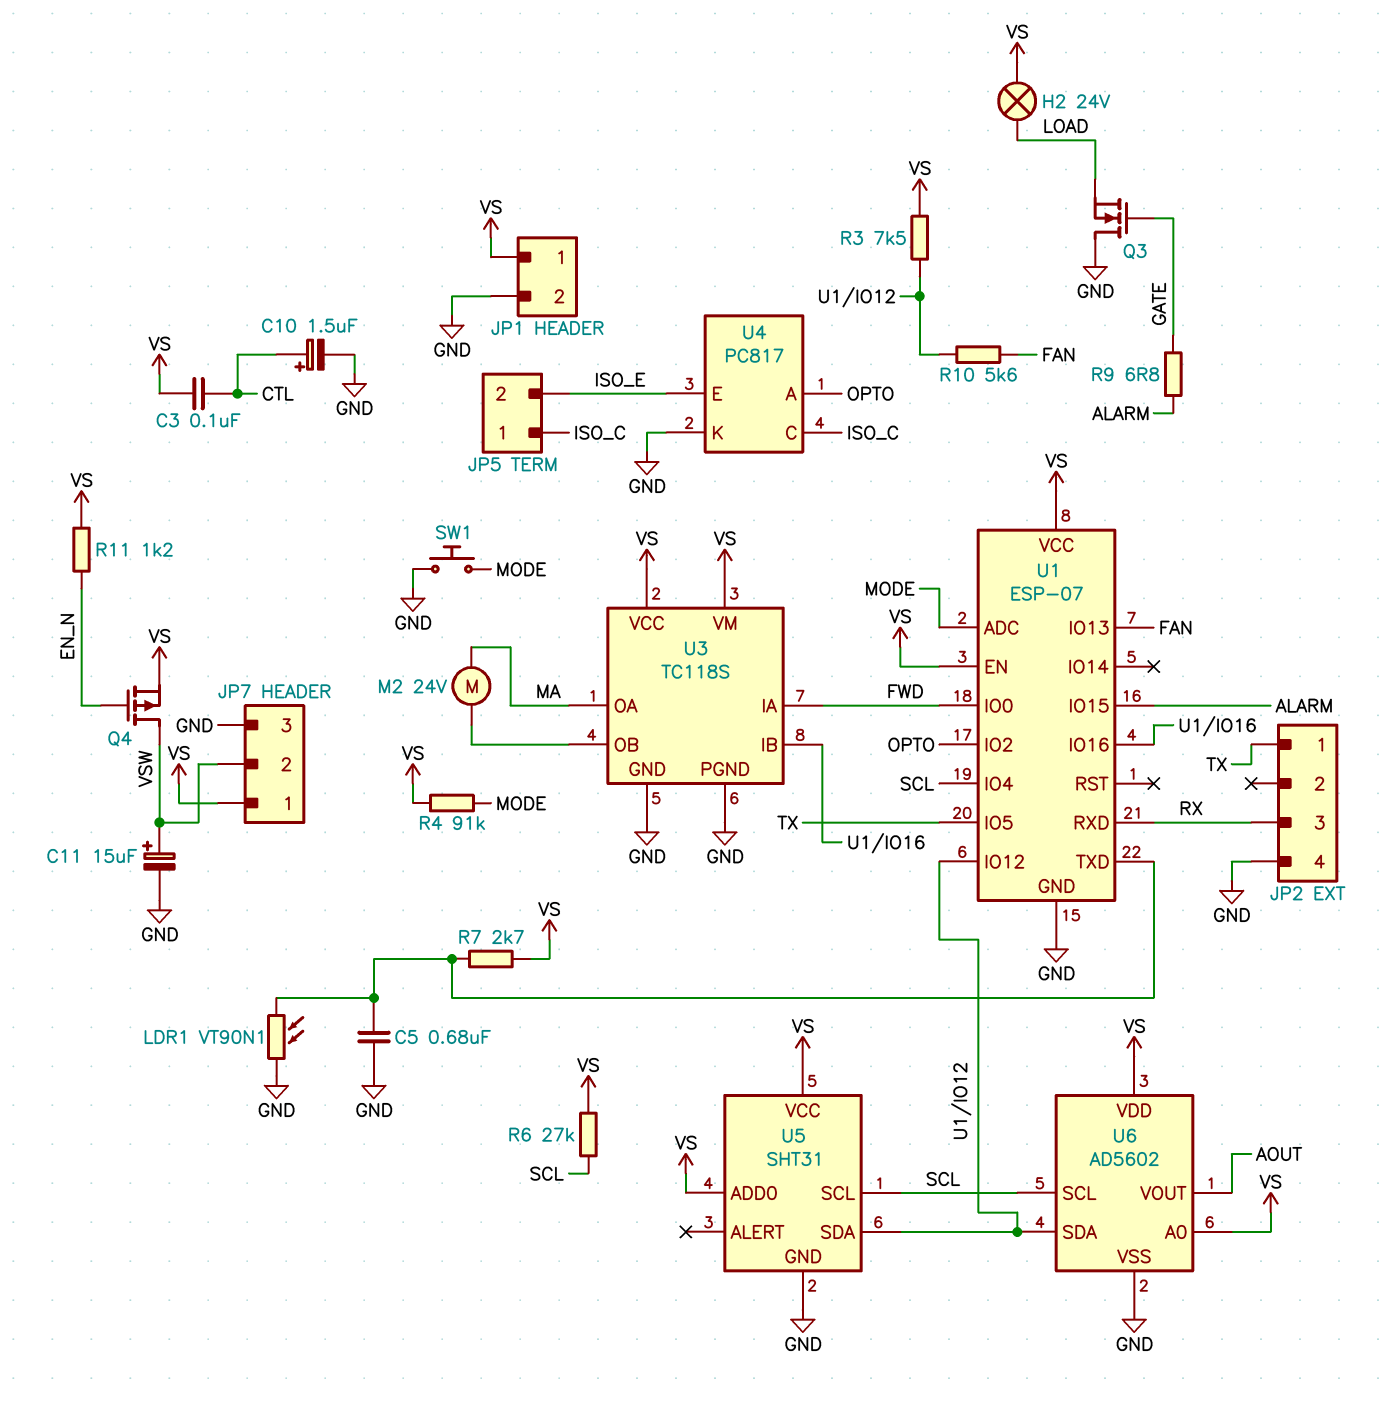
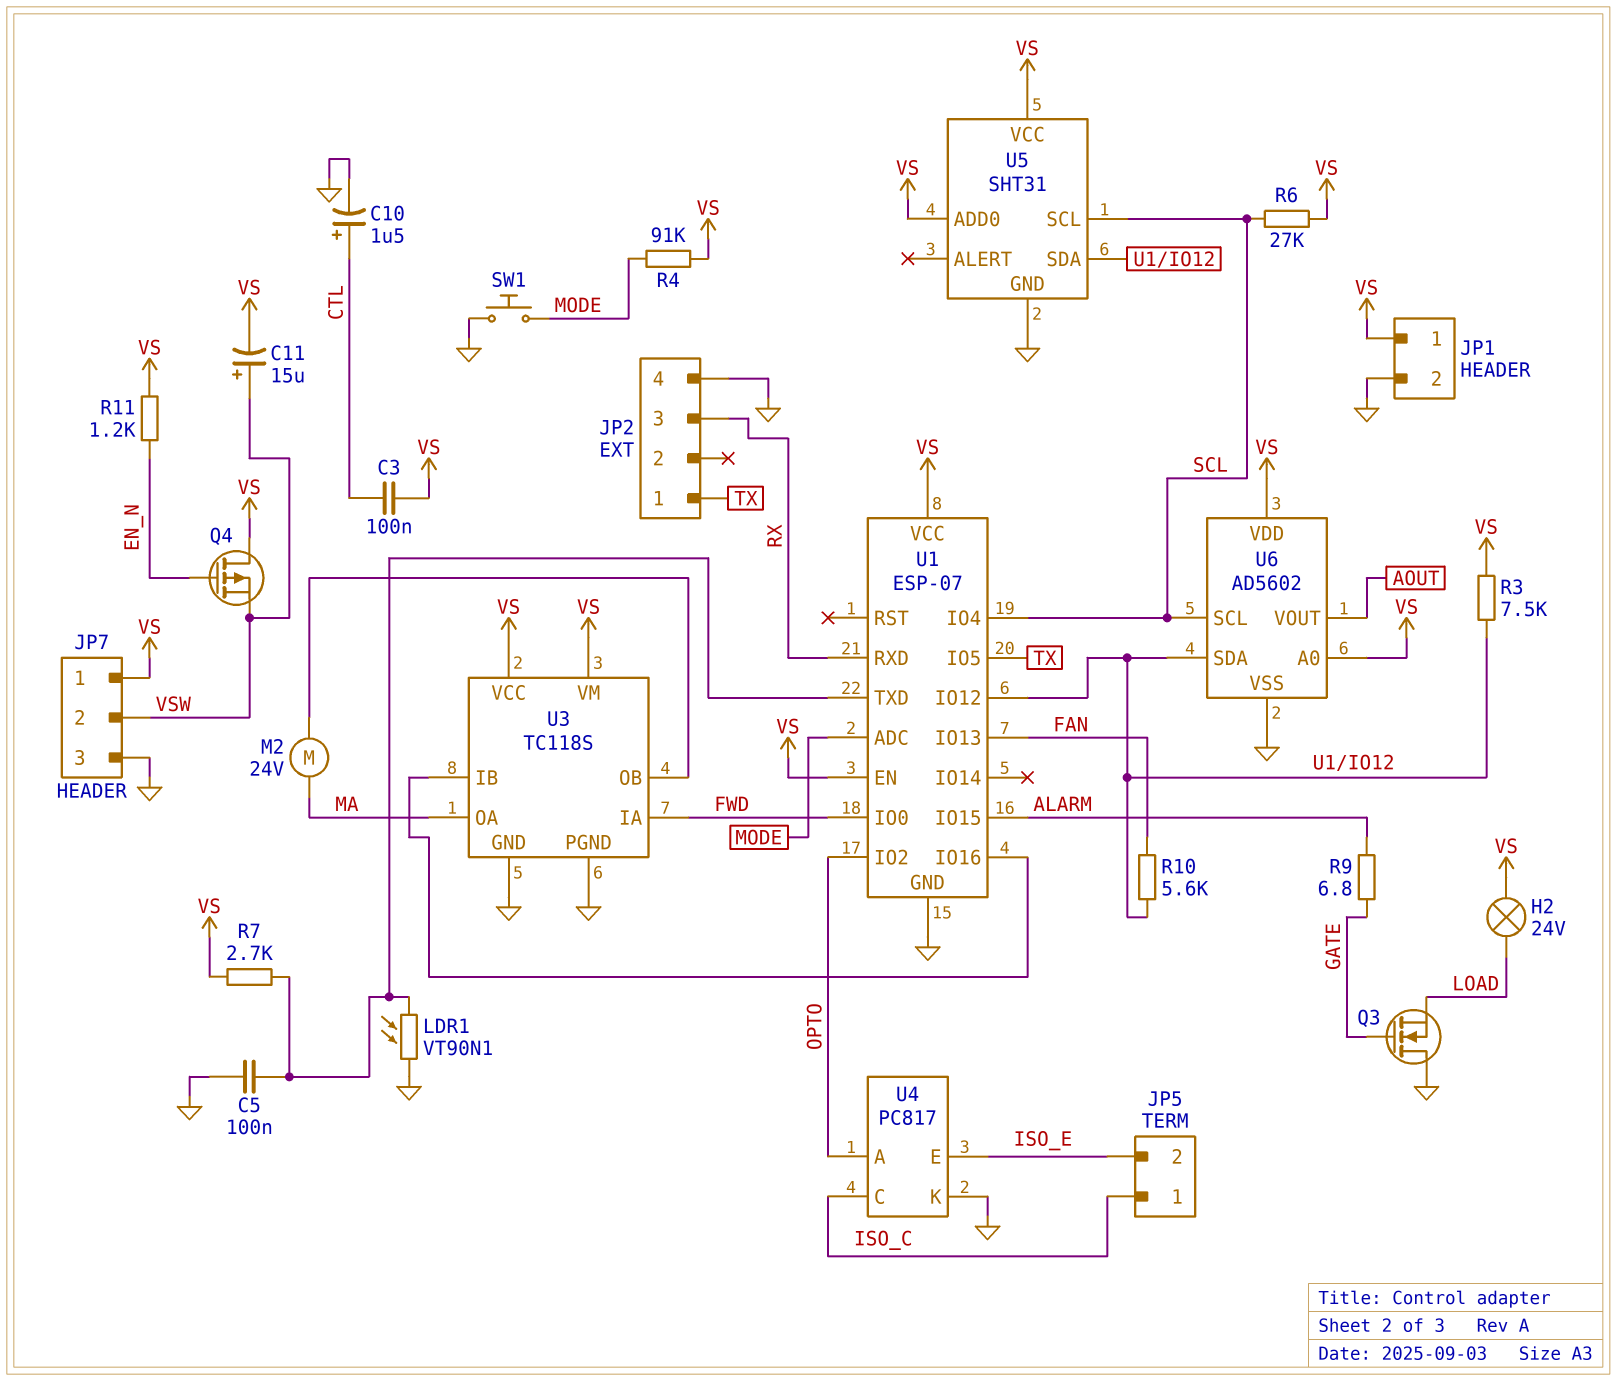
C5: 680nF (GND, U1/TXD) -> 100nF (GND, U1/TXD)
C11: 15uF (plus VSW, minus GND) -> 15uF (plus VSW, minus VS)
Q4: PMOS (G EN_N, D VSW, S VS) -> PMOS (G EN_N, D VS, S VSW)

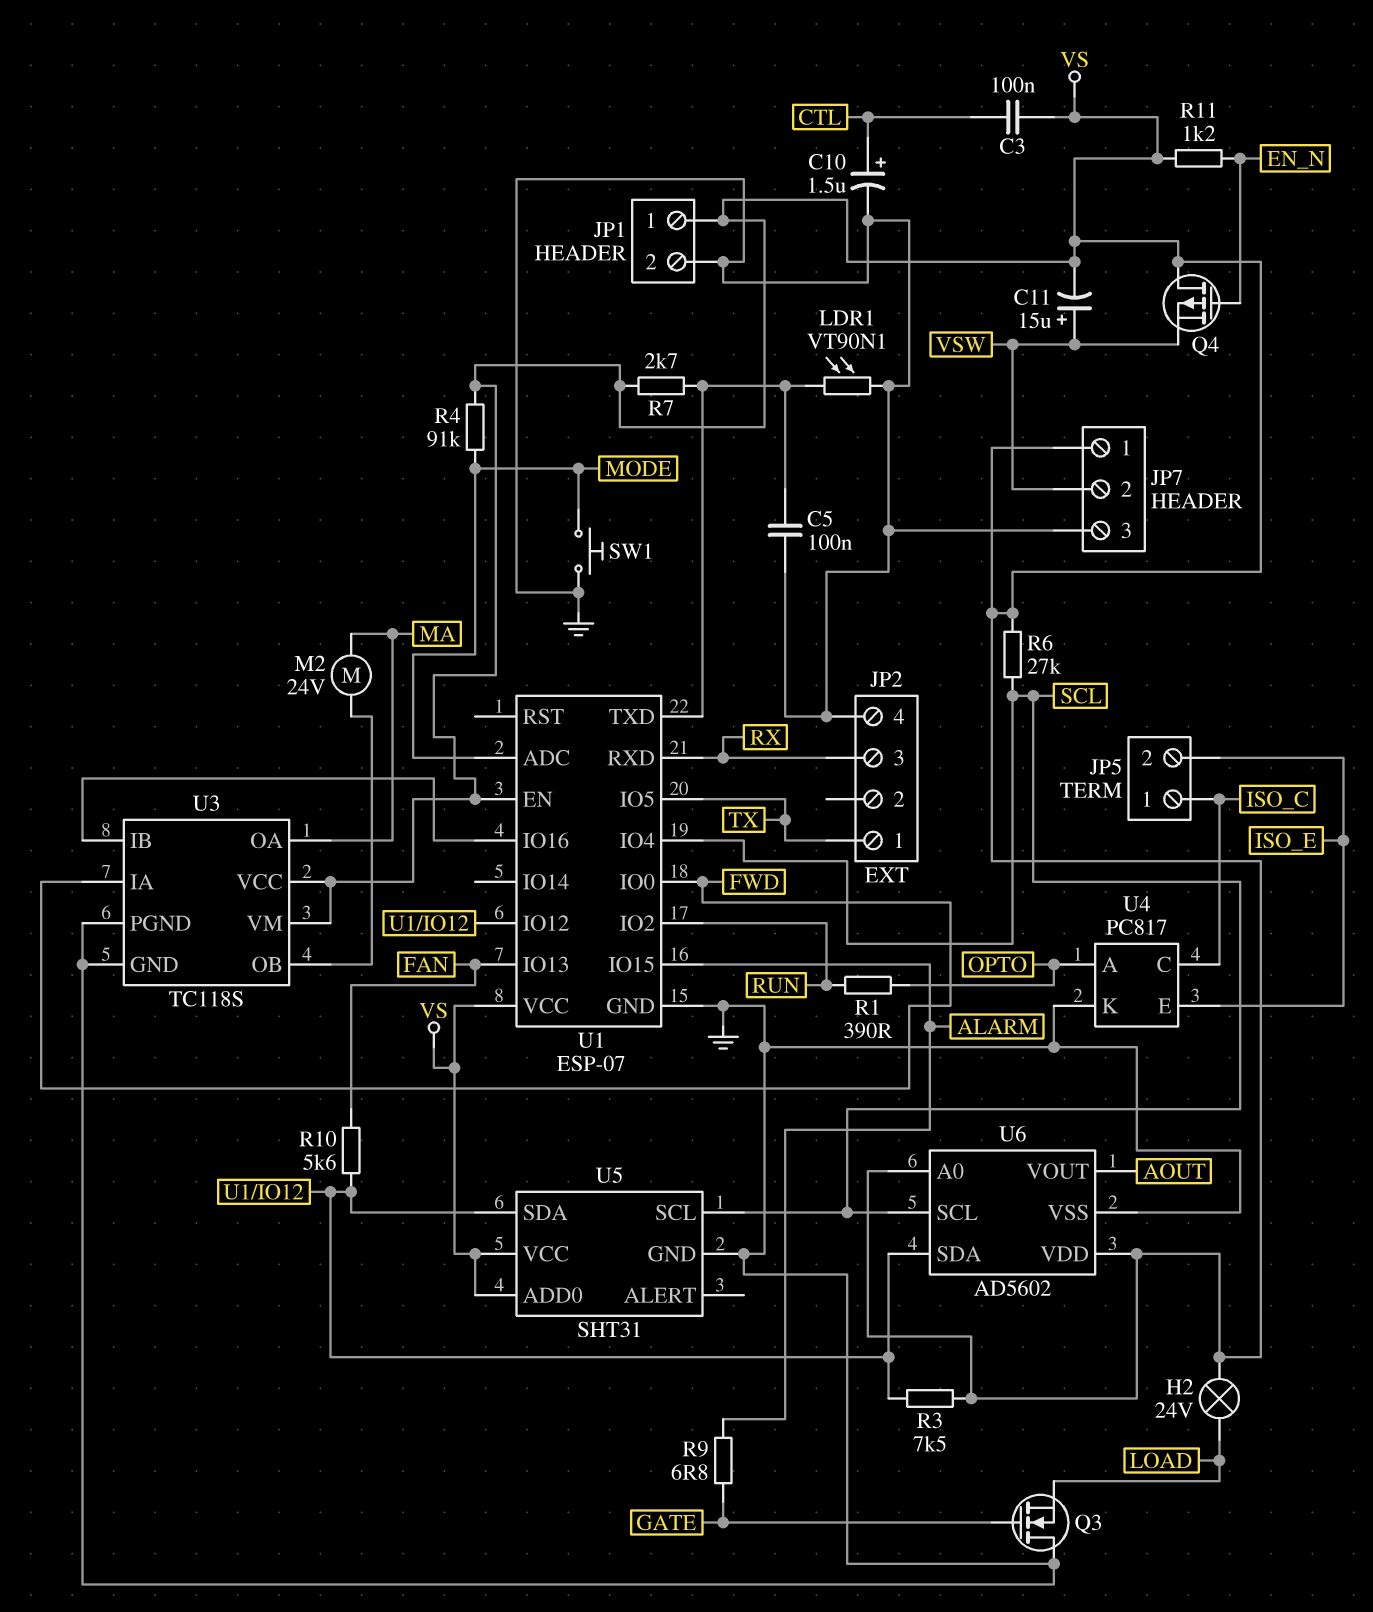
R1: none -> 390 (OPTO, RUN)
U1 pin IO2: OPTO -> RUN

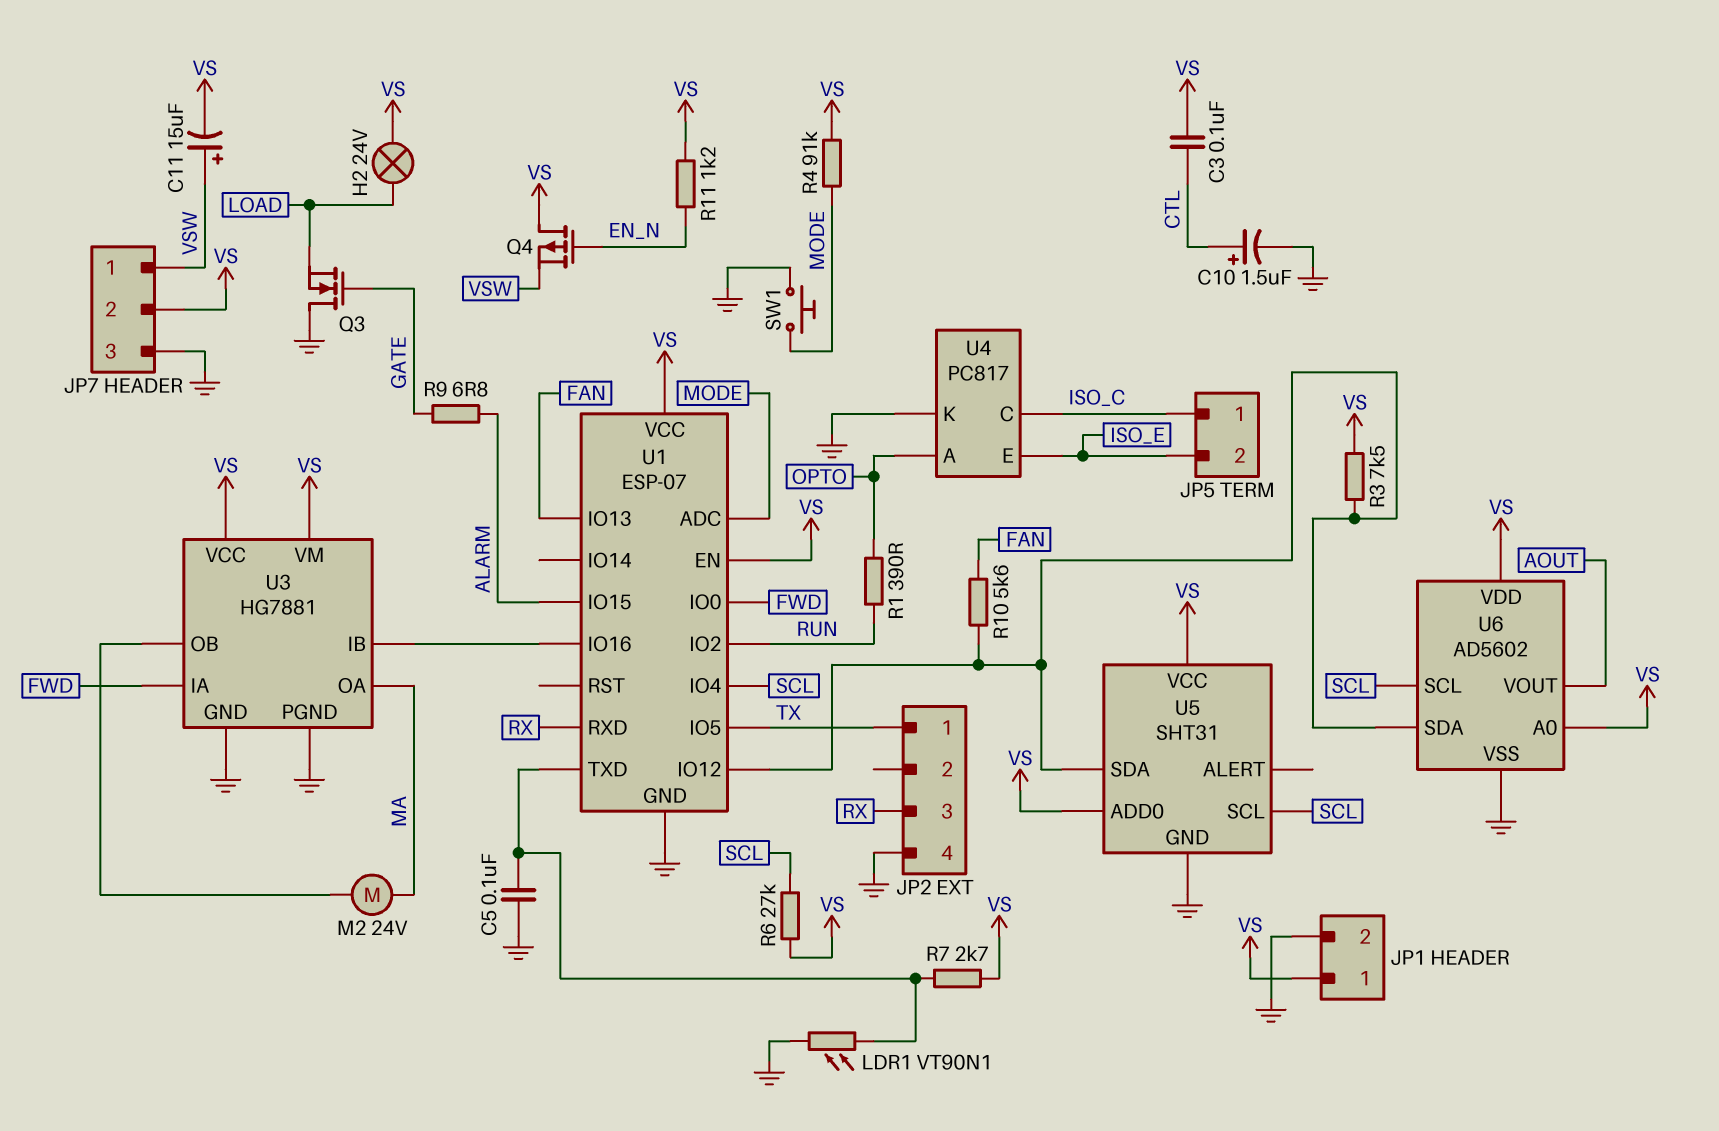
JP7 pin 1: VS -> VSW
JP7 pin 2: VSW -> VS
U3: TC118S -> HG7881

